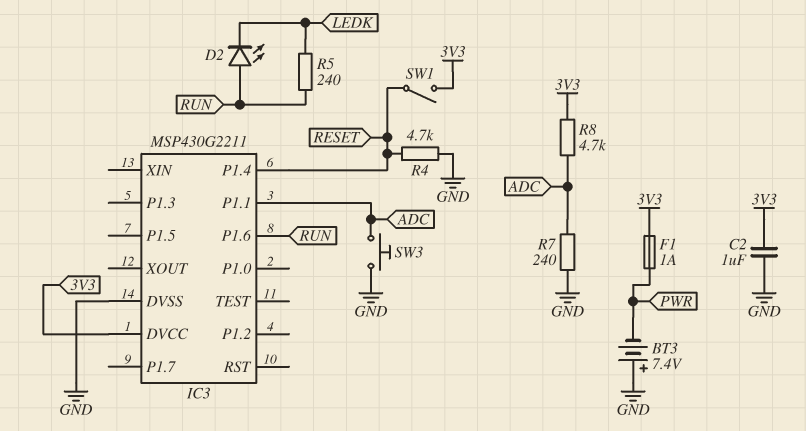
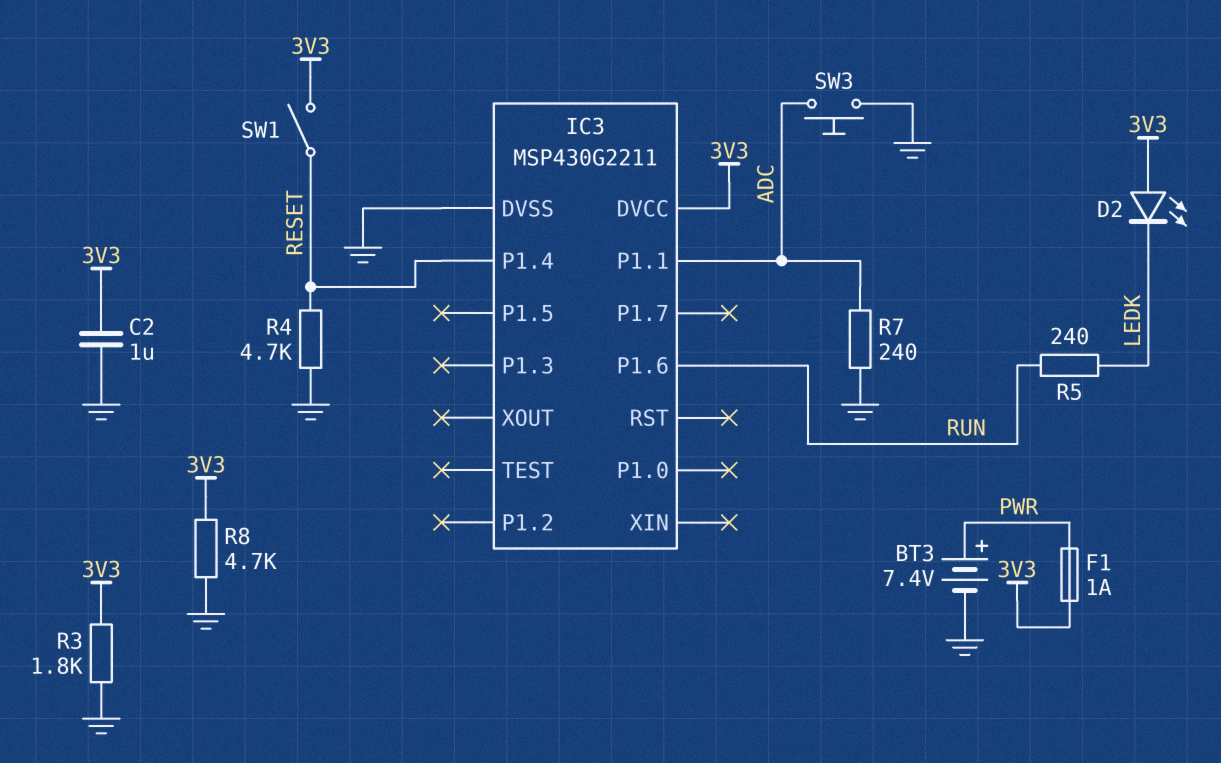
BT3: 7.4V (plus GND, minus PWR) -> 7.4V (plus PWR, minus GND)
D2: LED (A RUN, K LEDK) -> LED (A 3V3, K LEDK)
R3: none -> 1.8k (3V3, GND)
R8: 4.7k (3V3, ADC) -> 4.7k (3V3, GND)

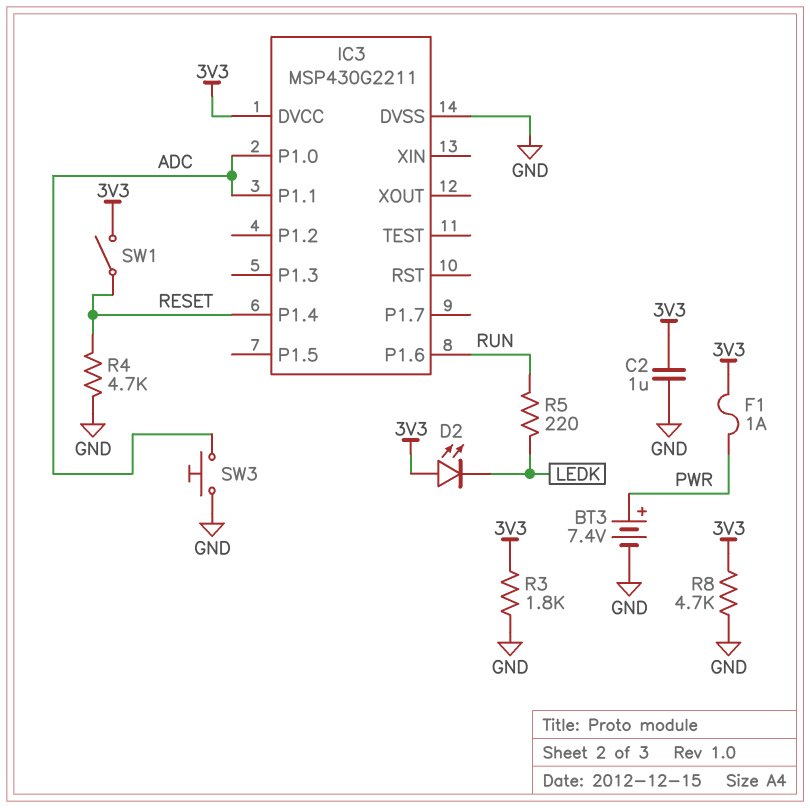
IC3 pin P1.0: none -> ADC
R5: 240 (LEDK, RUN) -> 220 (LEDK, RUN)
R7: 240 (ADC, GND) -> none

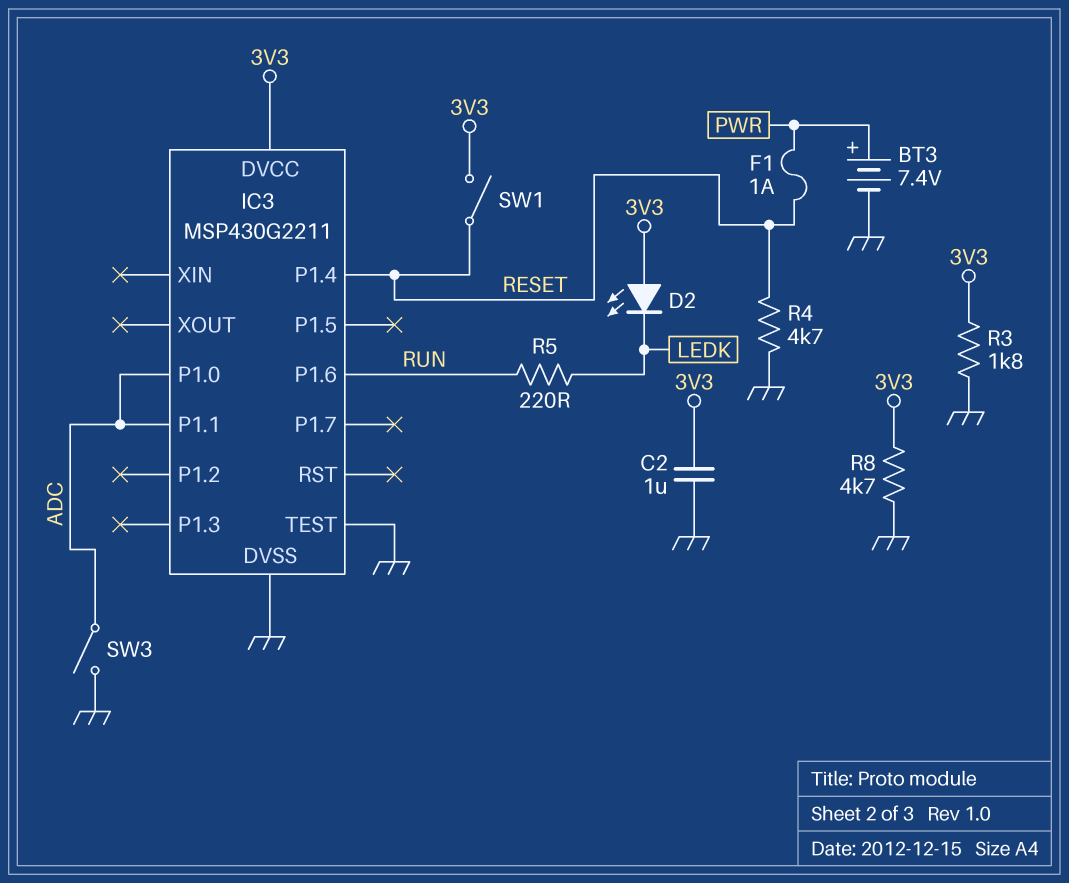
F1: 1A (3V3, PWR) -> 1A (PWR, RESET)
IC3 pin TEST: none -> GND
SW3: button (ADC, GND) -> switch (ADC, GND)

